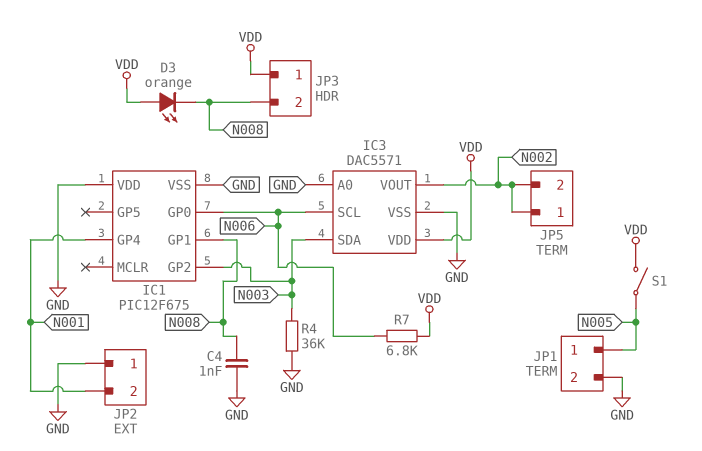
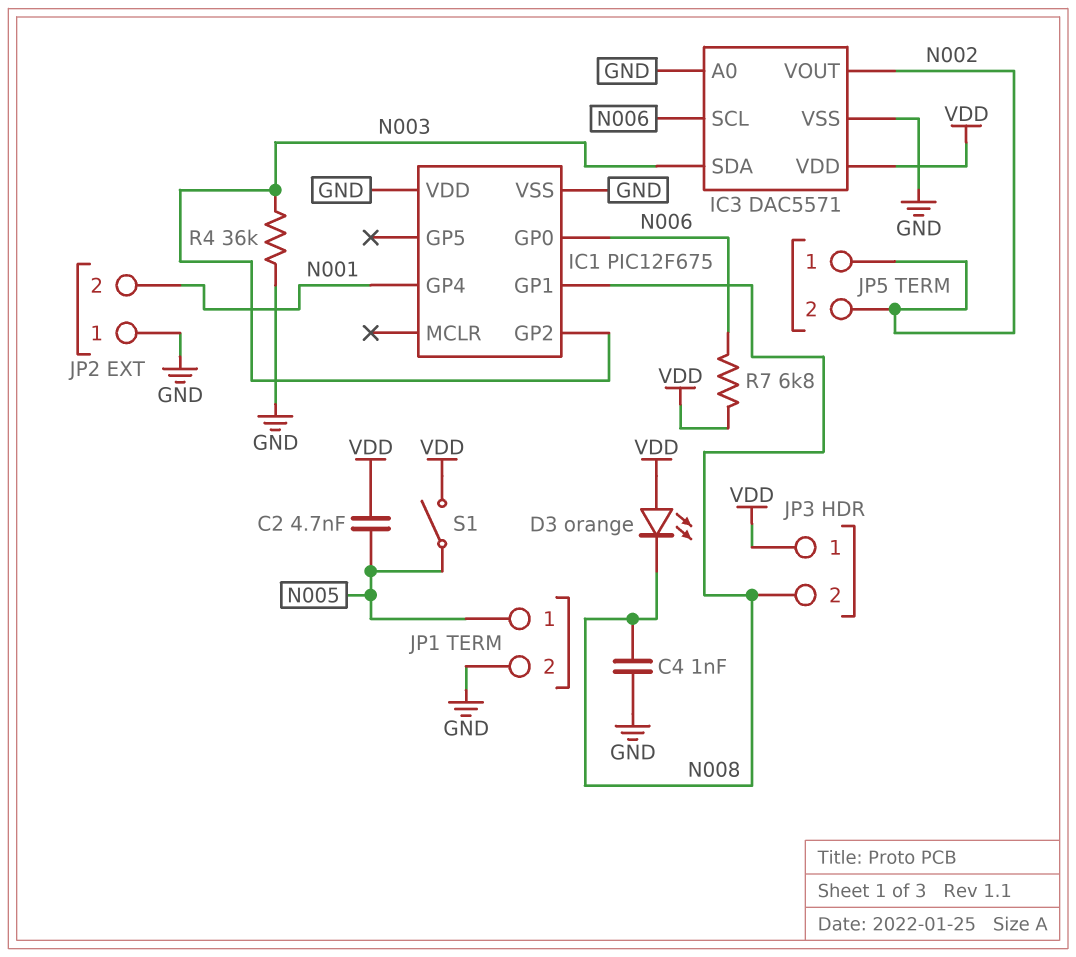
C2: none -> 4.7nF (N005, VDD)

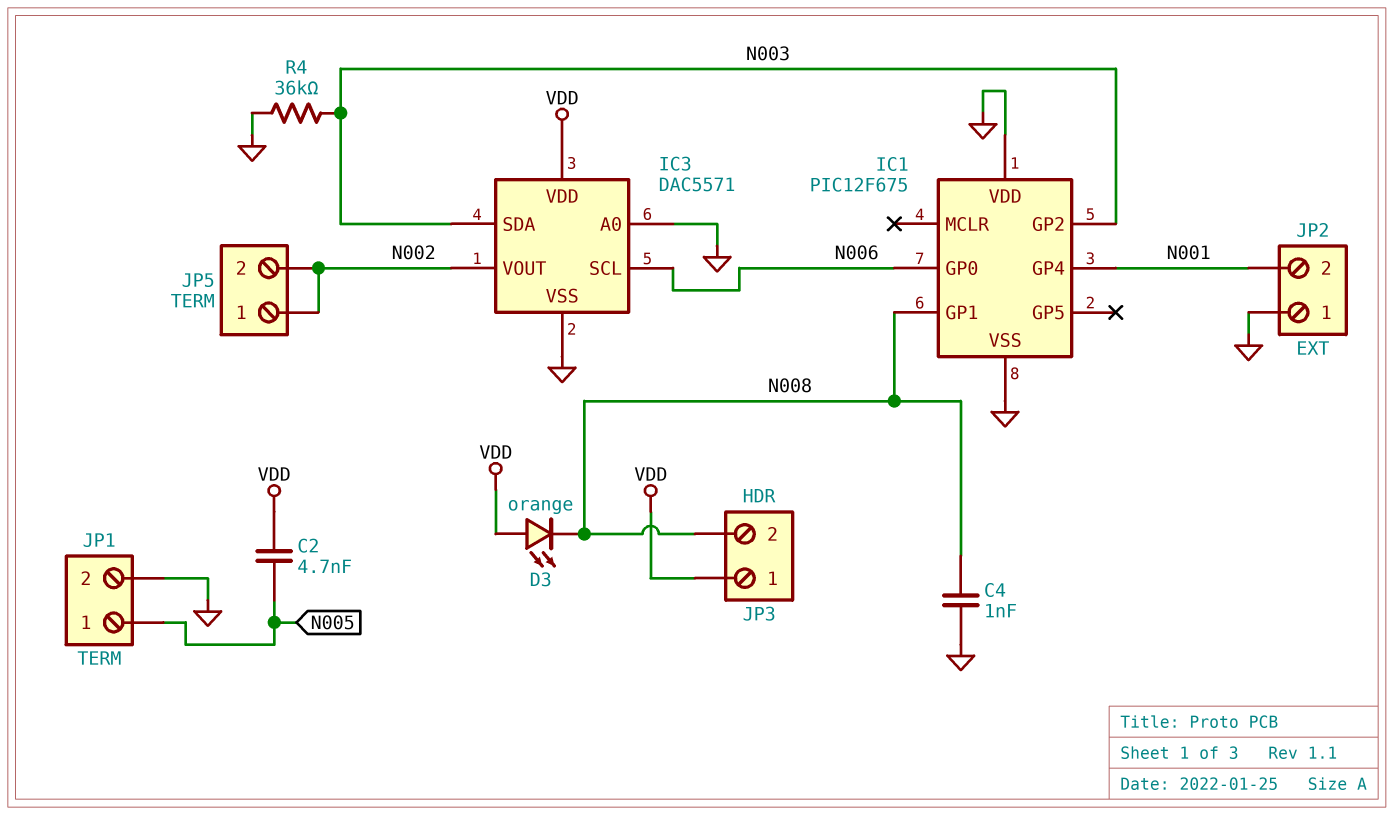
R7: 6.8k (N006, VDD) -> none
S1: switch (N005, VDD) -> none

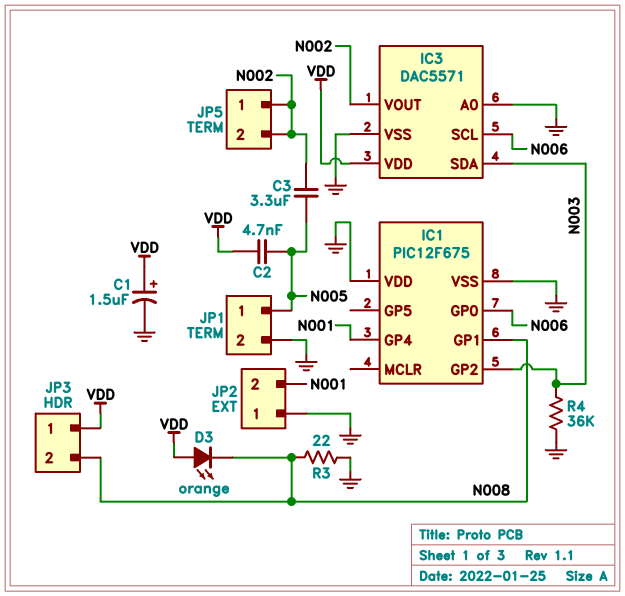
C1: none -> 1.5uF (plus VDD, minus GND)
C3: none -> 3.3uF (N002, N005)
C4: 1nF (GND, N008) -> none
R3: none -> 22 (GND, N008)

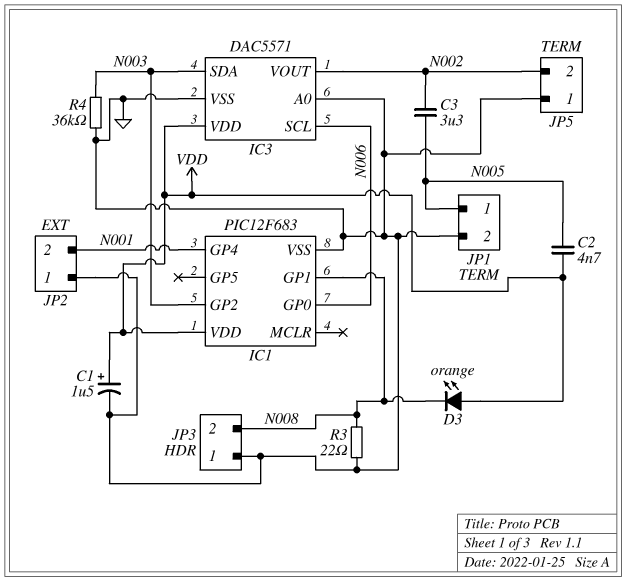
IC1: PIC12F675 -> PIC12F683
IC1 pin VDD: GND -> VDD
JP3 pin 1: VDD -> GND
JP5 pin 1: N002 -> GND

